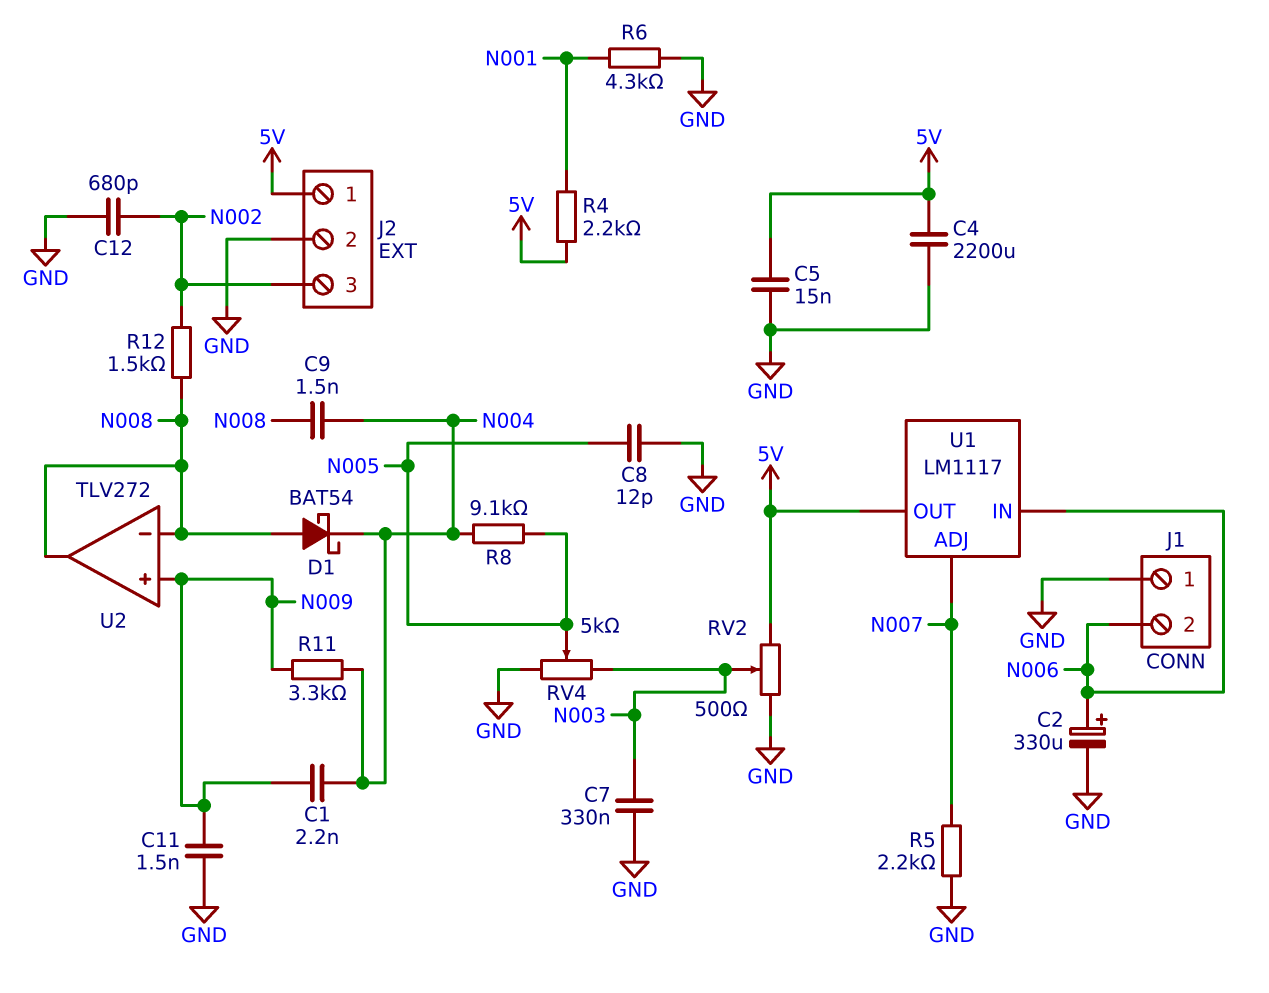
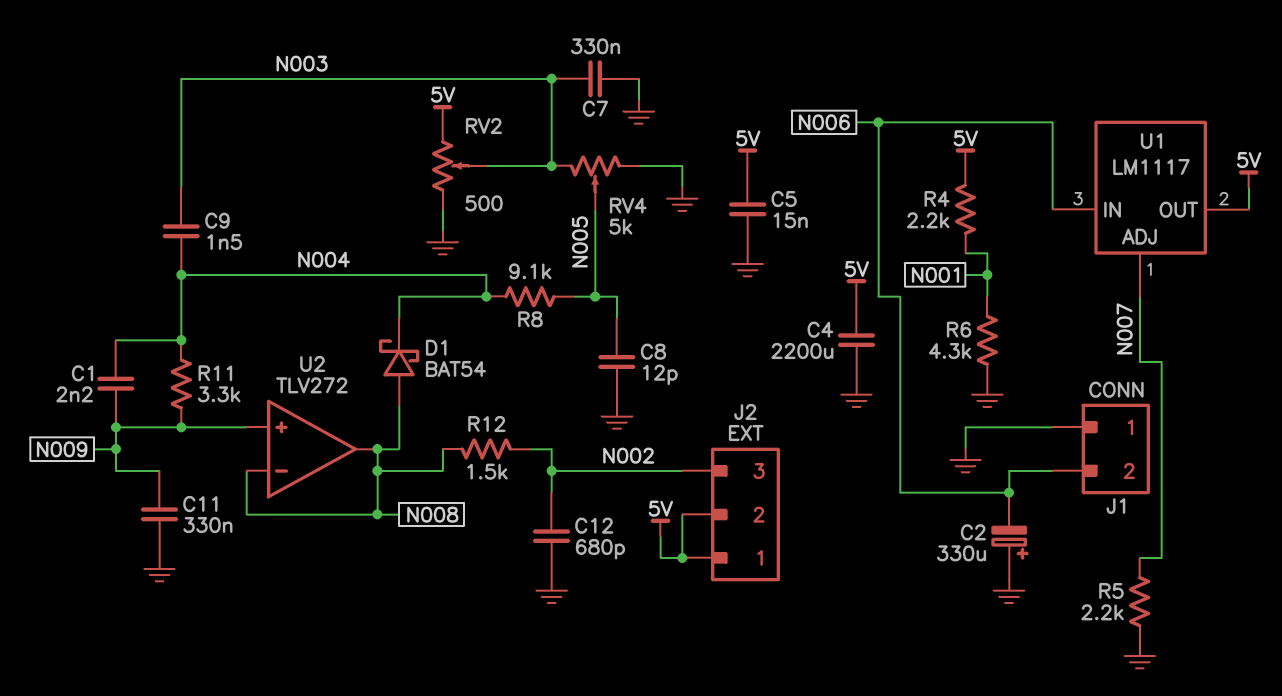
C2: 330uF (plus N006, minus GND) -> 330uF (plus GND, minus N006)
C9: 1.5nF (N004, N008) -> 1.5nF (N003, N004)
C11: 1.5nF (GND, N009) -> 330nF (GND, N009)
J2 pin 2: GND -> 5V

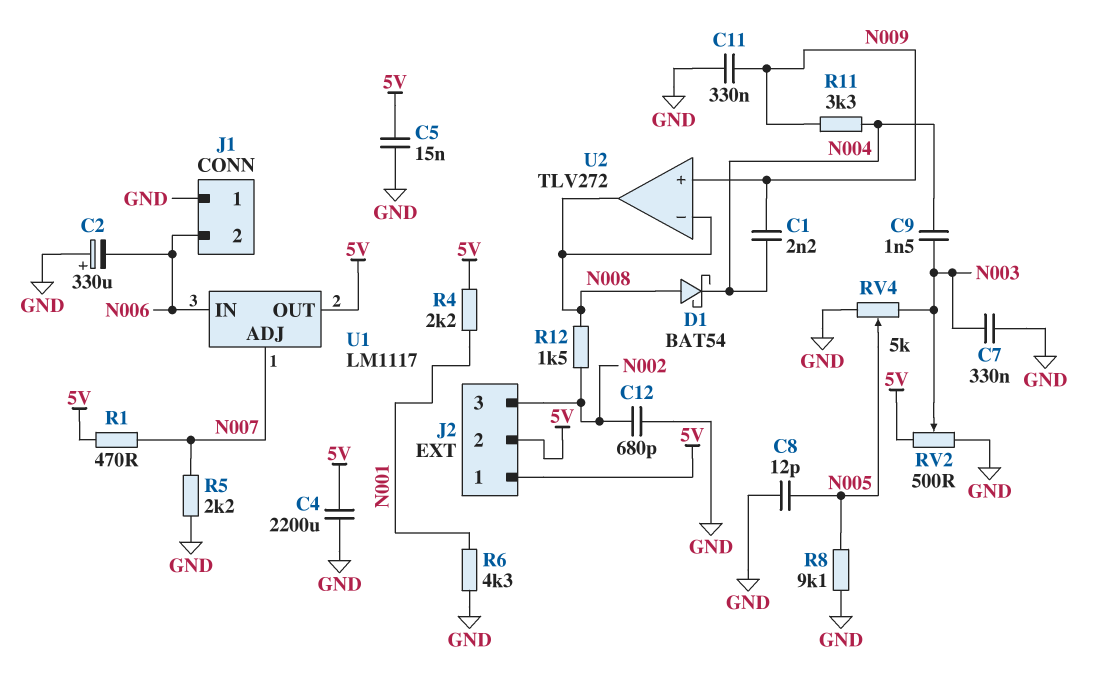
R1: none -> 470 (5V, N007)
R8: 9.1k (N004, N005) -> 9.1k (GND, N005)

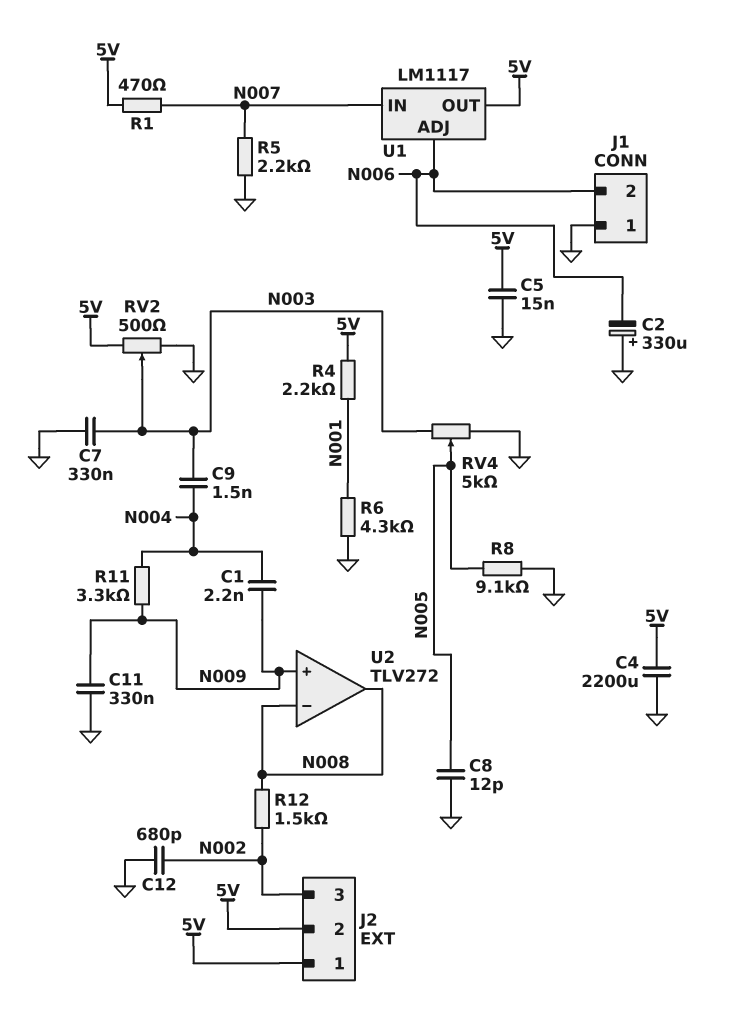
D1: schottky BAT54 (A N008, K N004) -> none
U1 pin ADJ: N007 -> N006
U1 pin IN: N006 -> N007

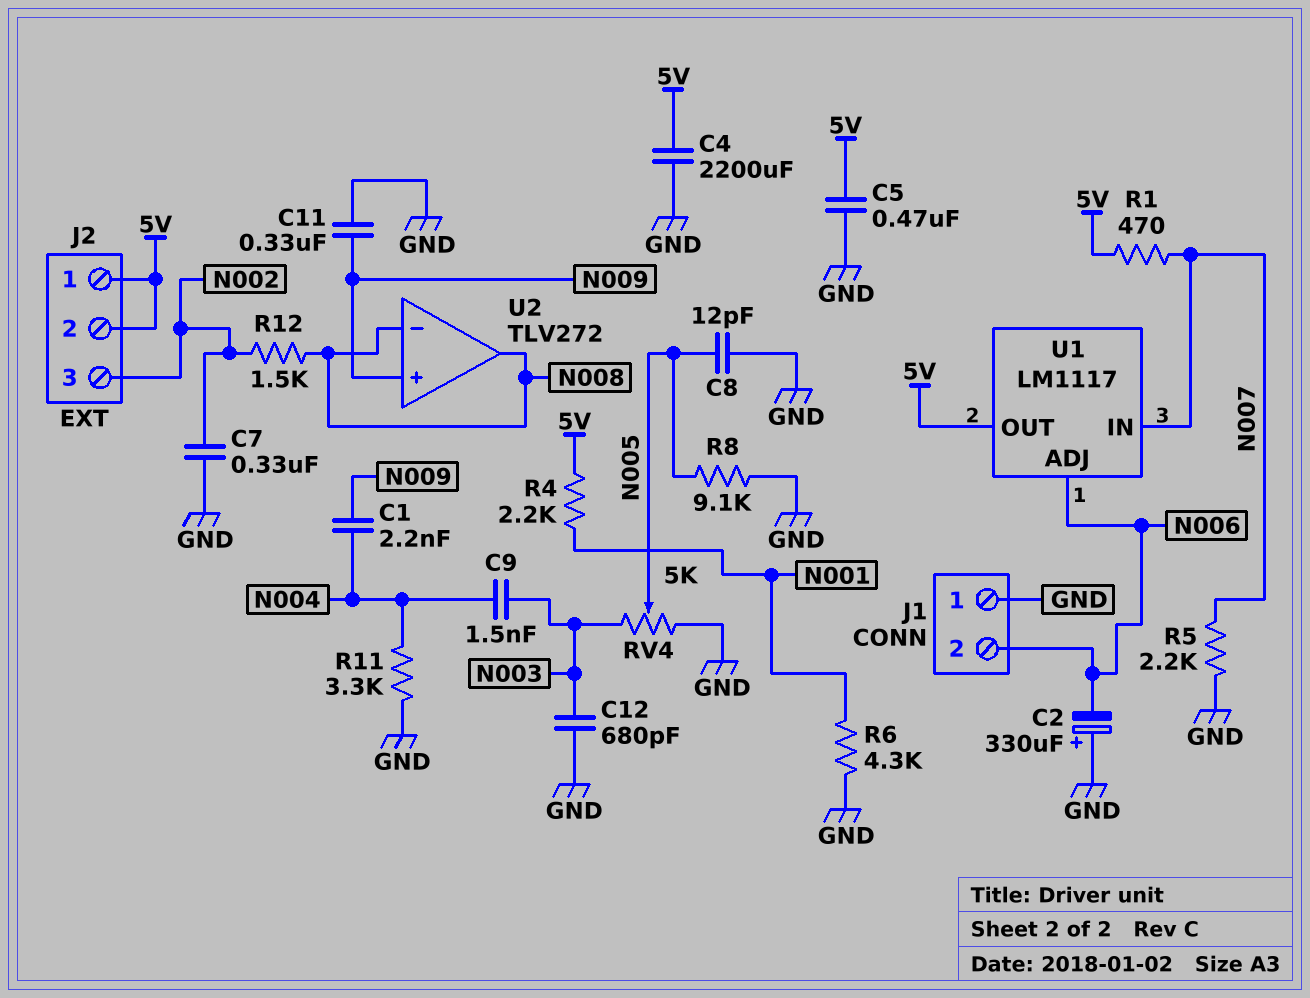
C5: 15nF (5V, GND) -> 470nF (5V, GND)
C7: 330nF (GND, N003) -> 330nF (GND, N002)
C12: 680pF (GND, N002) -> 680pF (GND, N003)
R11: 3.3k (N004, N009) -> 3.3k (GND, N004)
RV2: 500 (5V, GND, wiper N003) -> none

